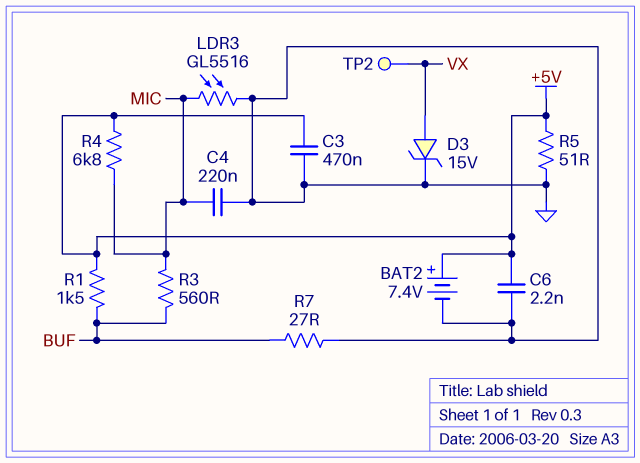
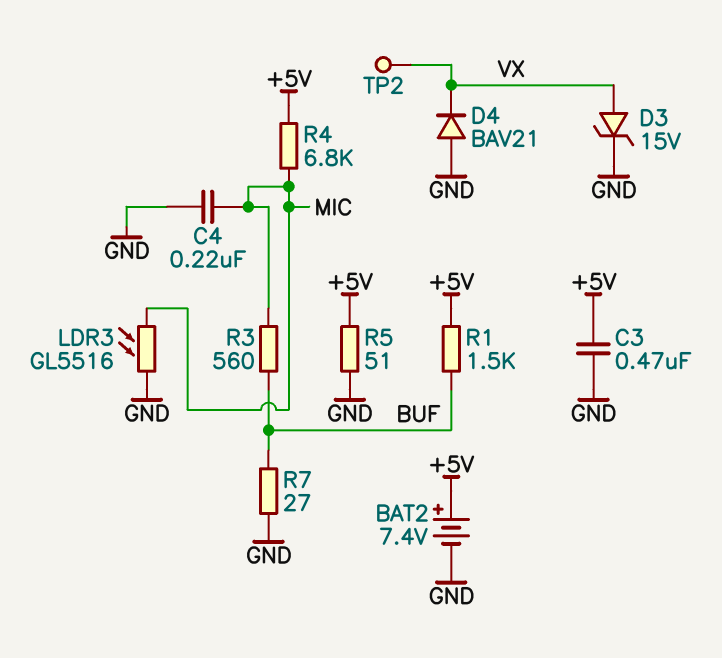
C6: 2.2nF (+5V, GND) -> none
D4: none -> diode BAV21 (A GND, K VX)

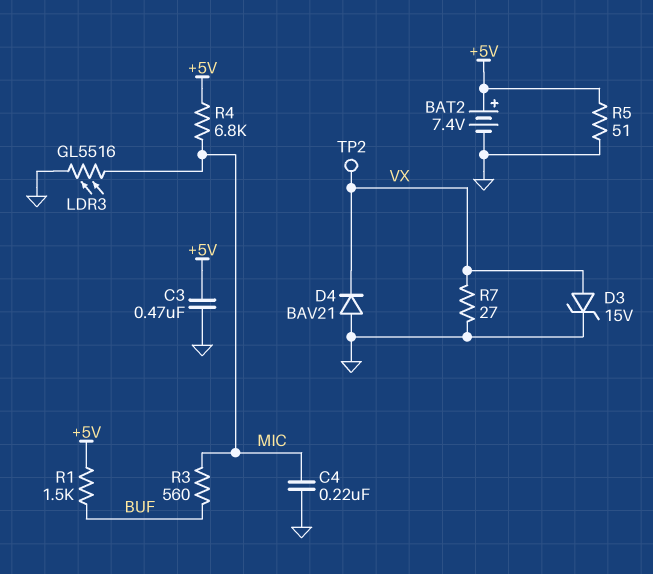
R7: 27 (BUF, GND) -> 27 (GND, VX)

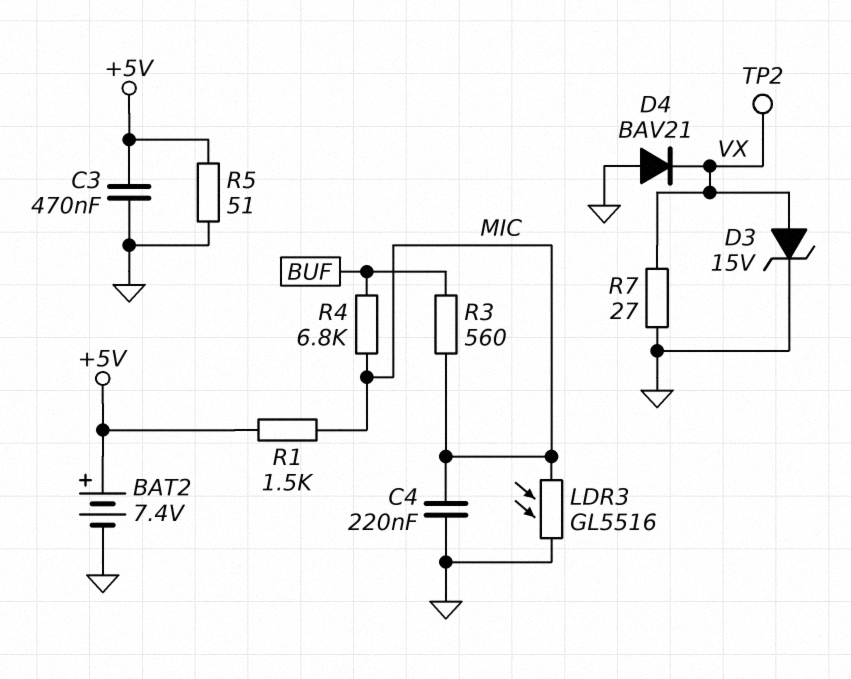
R1: 1.5k (+5V, BUF) -> 1.5k (+5V, MIC)
R4: 6.8k (+5V, MIC) -> 6.8k (BUF, MIC)

